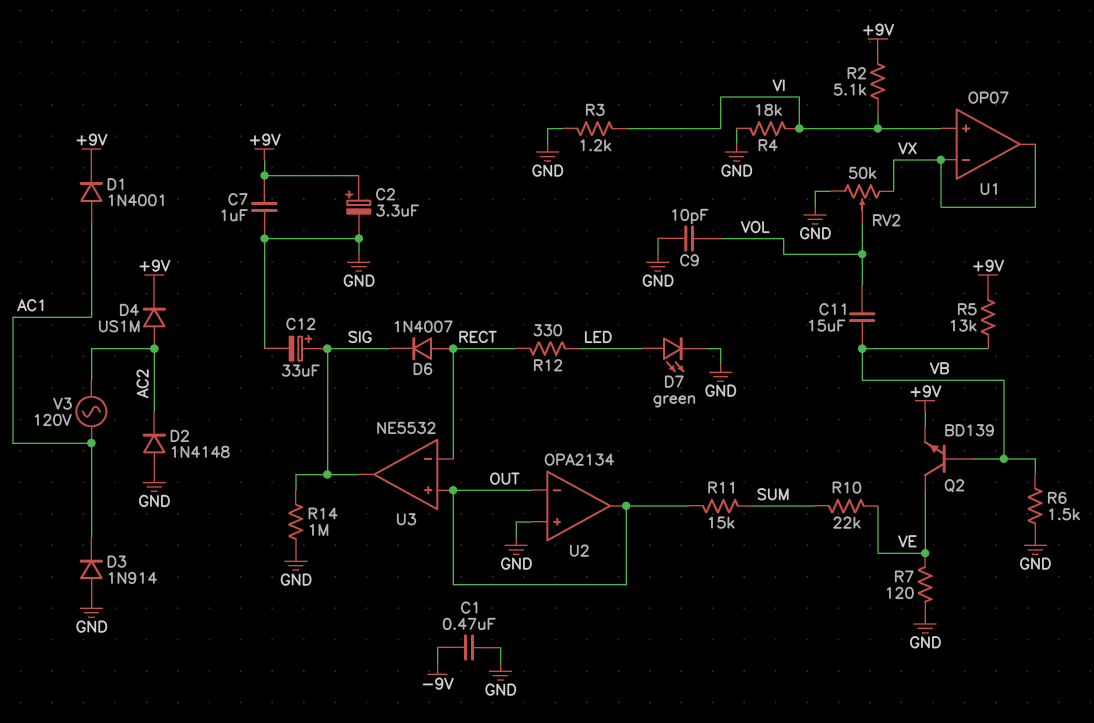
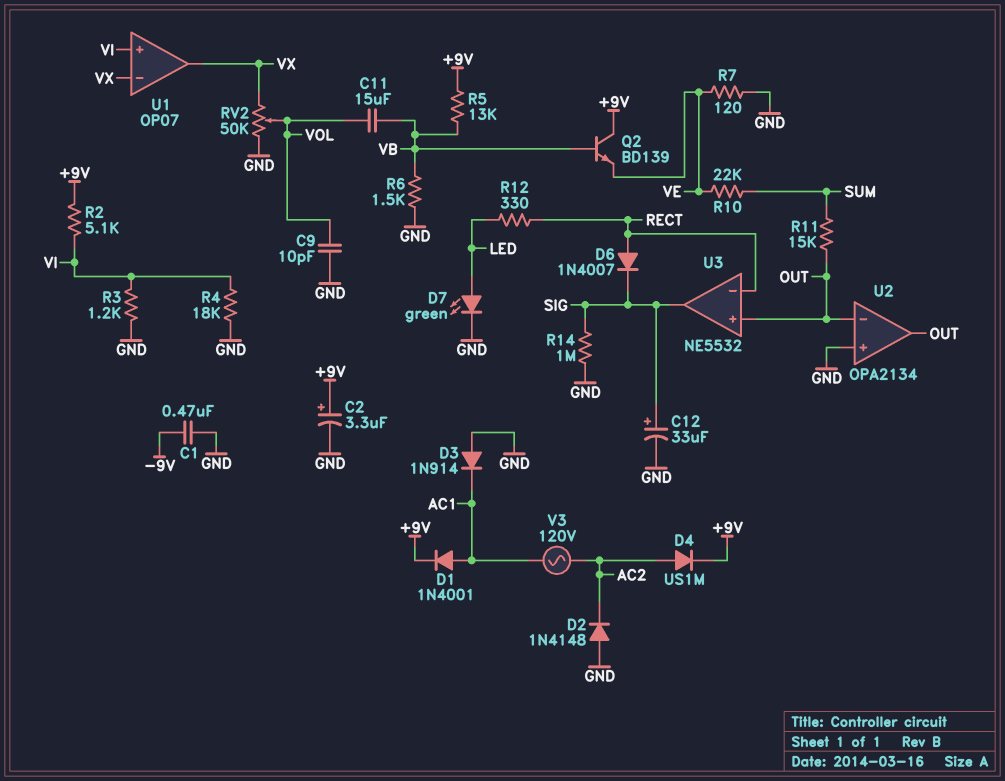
C7: 1uF (+9V, GND) -> none
Q2: NPN BD139 (B VB, C VE, E +9V) -> NPN BD139 (B VB, C +9V, E VE)

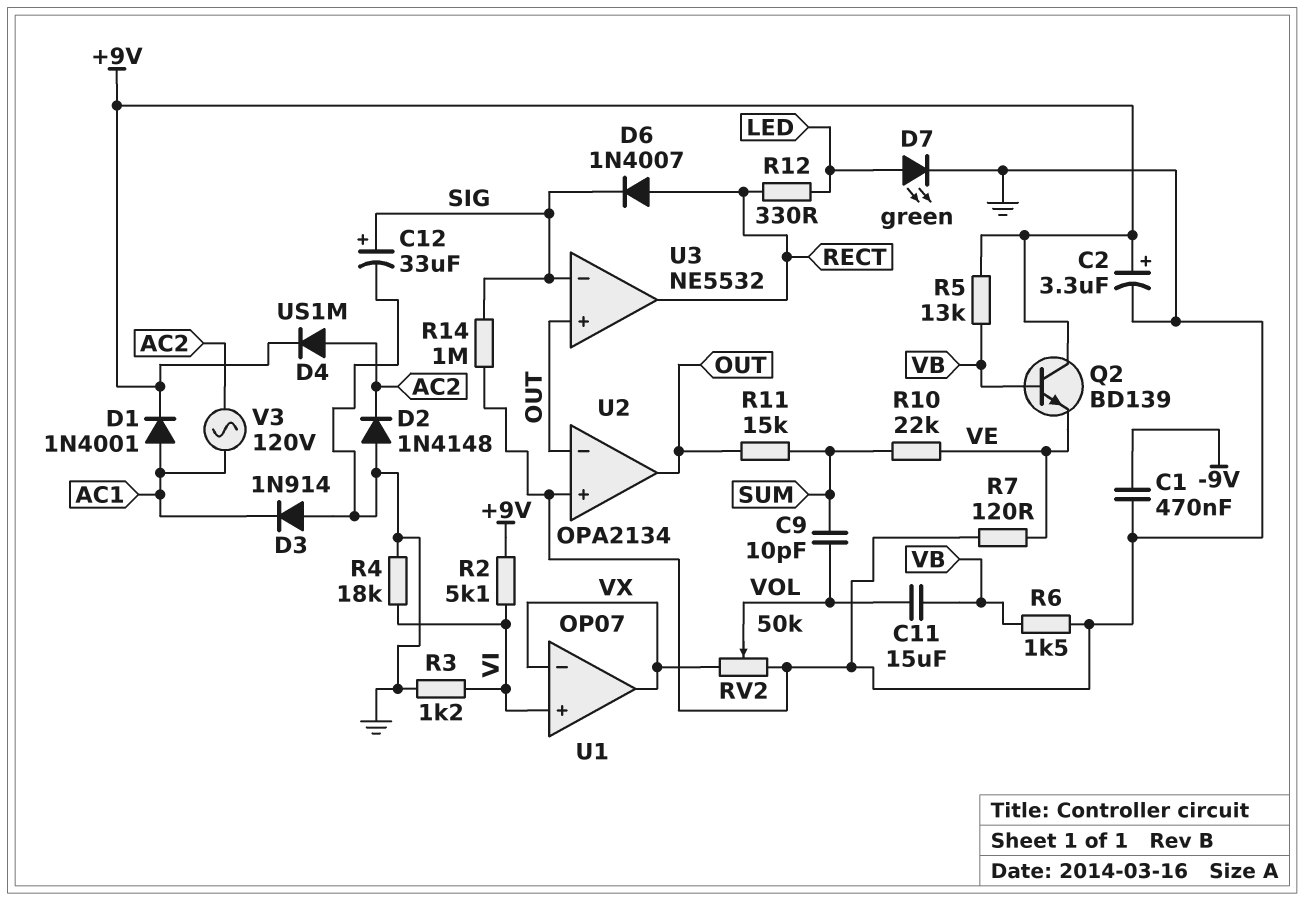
C9: 10pF (GND, VOL) -> 10pF (SUM, VOL)
U3 pin in-: RECT -> SIG
U3 pin out: SIG -> RECT

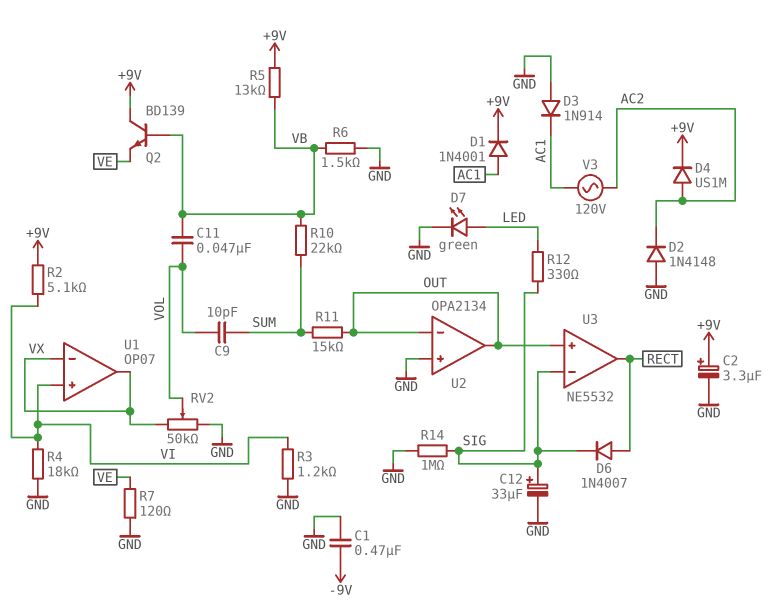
C11: 15uF (VB, VOL) -> 47nF (VB, VOL)
R10: 22k (SUM, VE) -> 22k (SUM, VB)
R12: 330 (LED, RECT) -> 330 (LED, SIG)

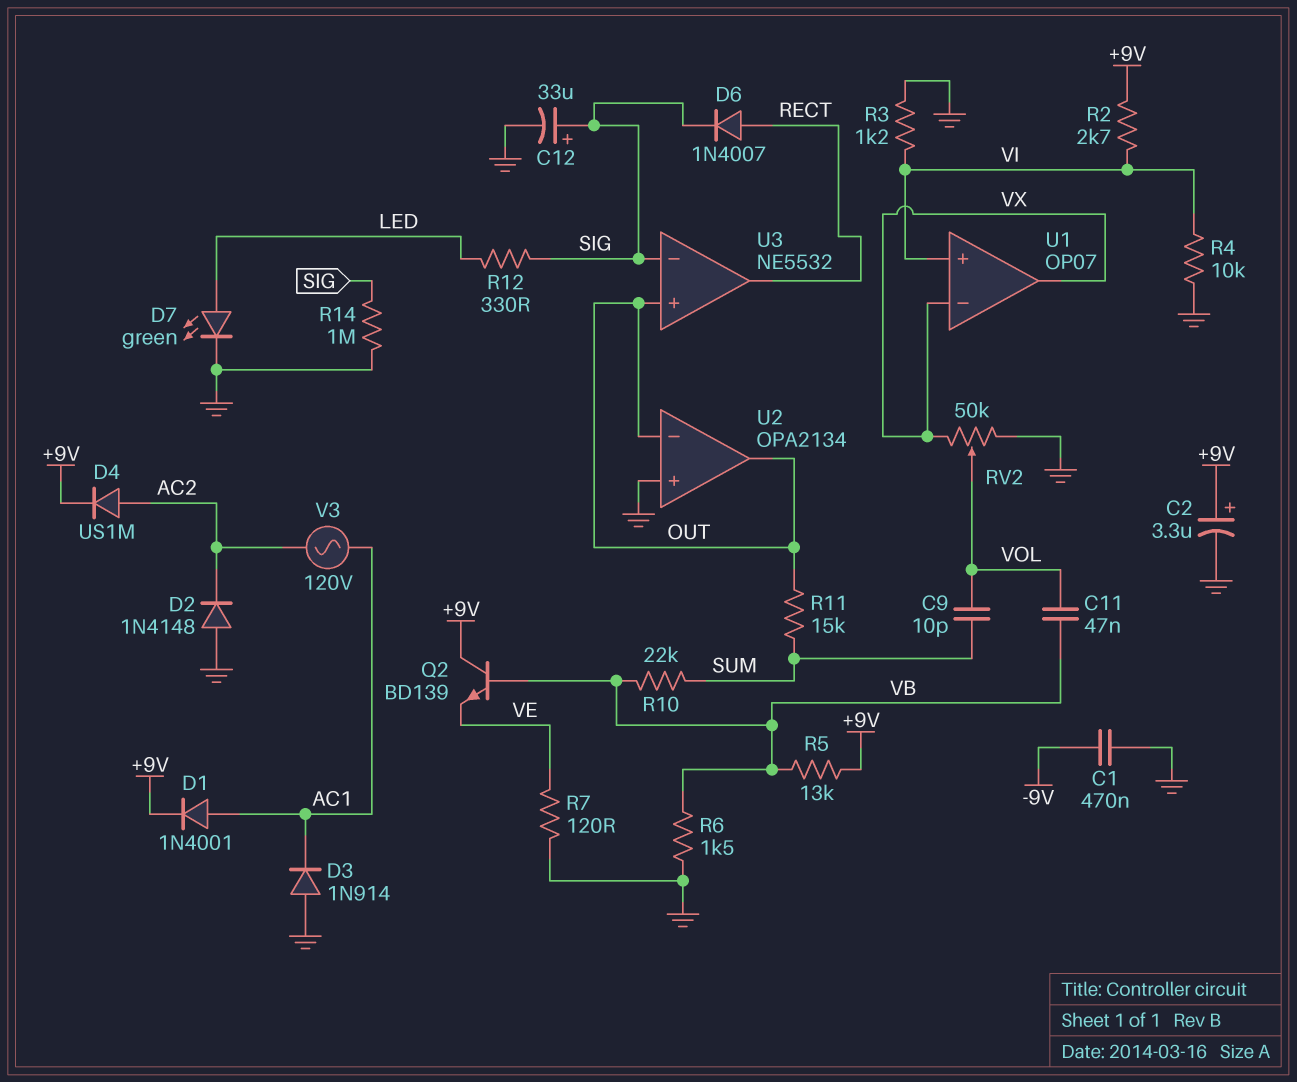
R2: 5.1k (+9V, VI) -> 2.7k (+9V, VI)
R4: 18k (GND, VI) -> 10k (GND, VI)

